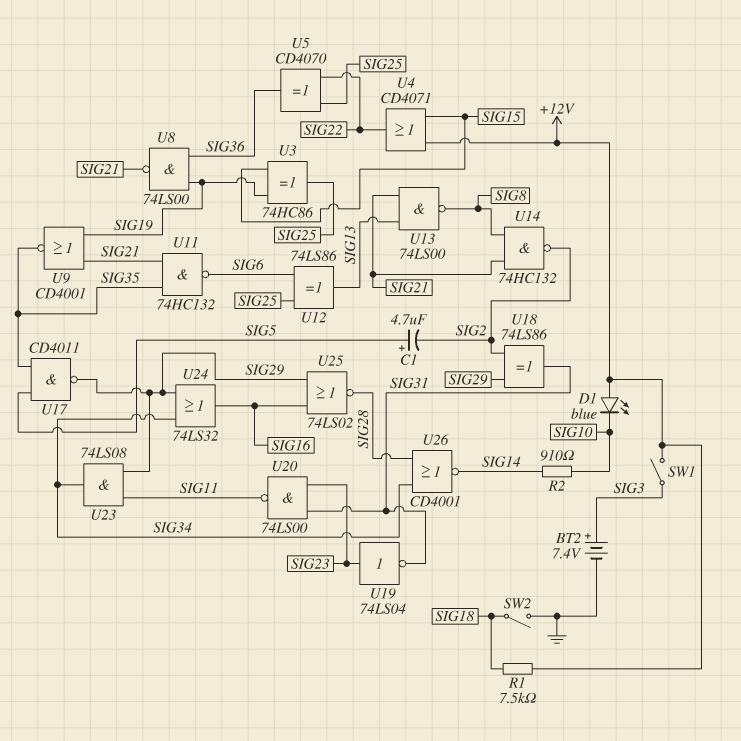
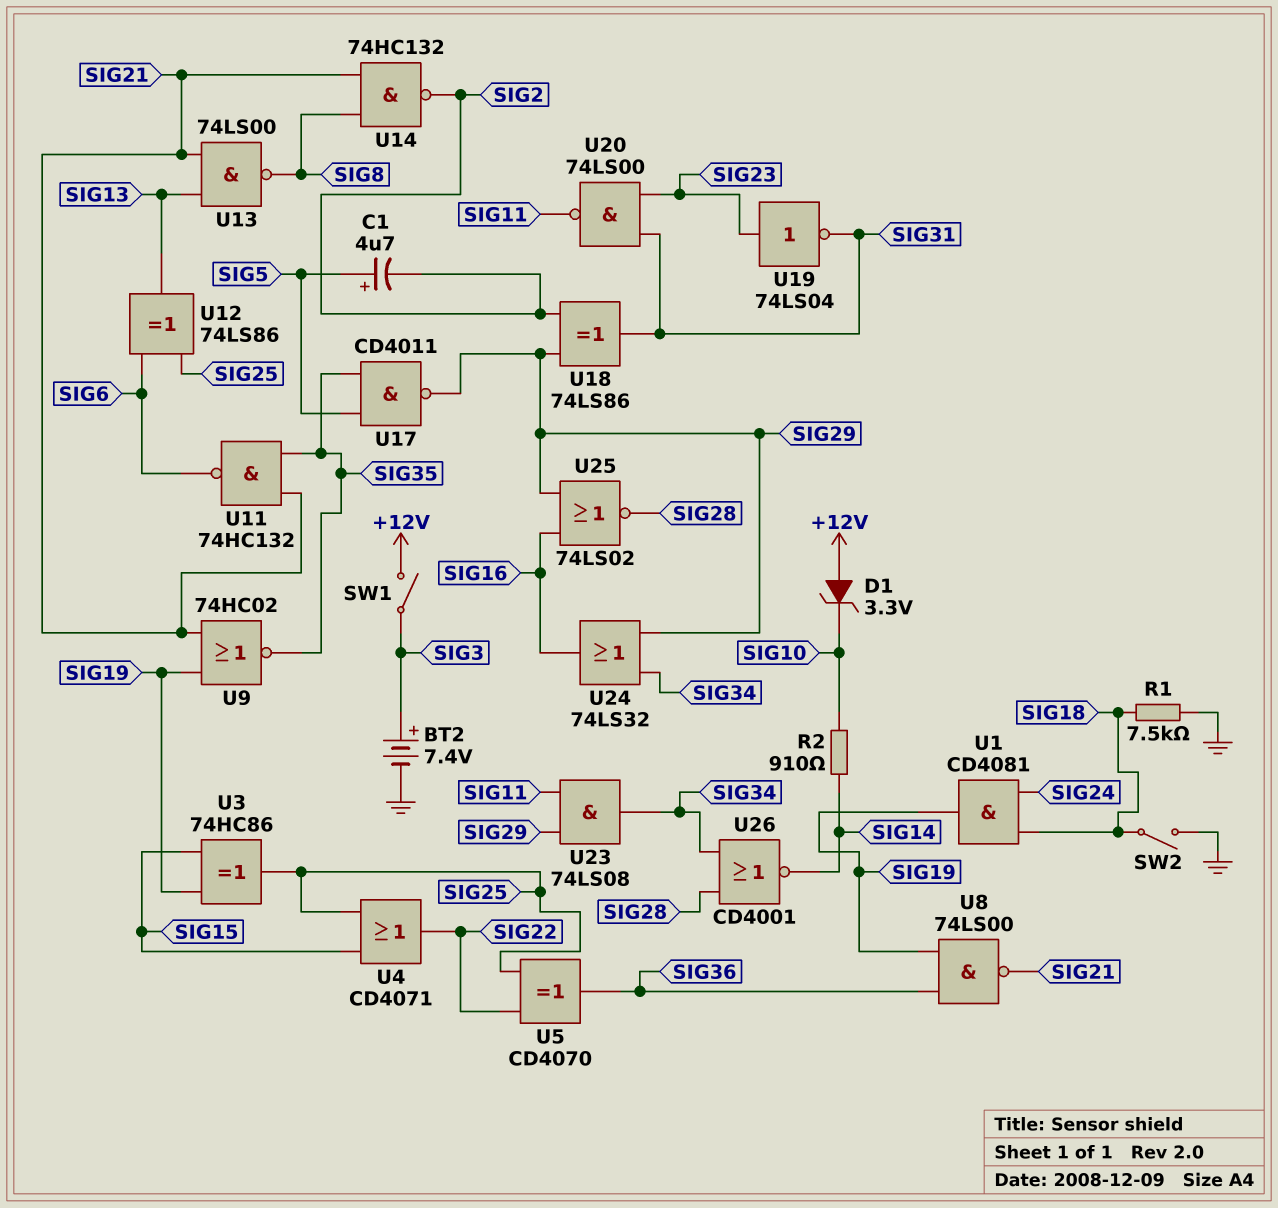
D1: LED blue (A +12V, K SIG10) -> zener 3.3V (A +12V, K SIG10)
R1: 7.5k (+12V, SIG18) -> 7.5k (GND, SIG18)
U1: none -> AND CD4081 (in SIG18, in SIG24, out SIG19)
U4: OR CD4071 (in +12V, in SIG15, out SIG22) -> OR CD4071 (in SIG15, in SIG25, out SIG22)
U9: NOR CD4001 (in SIG19, in SIG21, out SIG35) -> NOR 74HC02 (in SIG19, in SIG21, out SIG35)

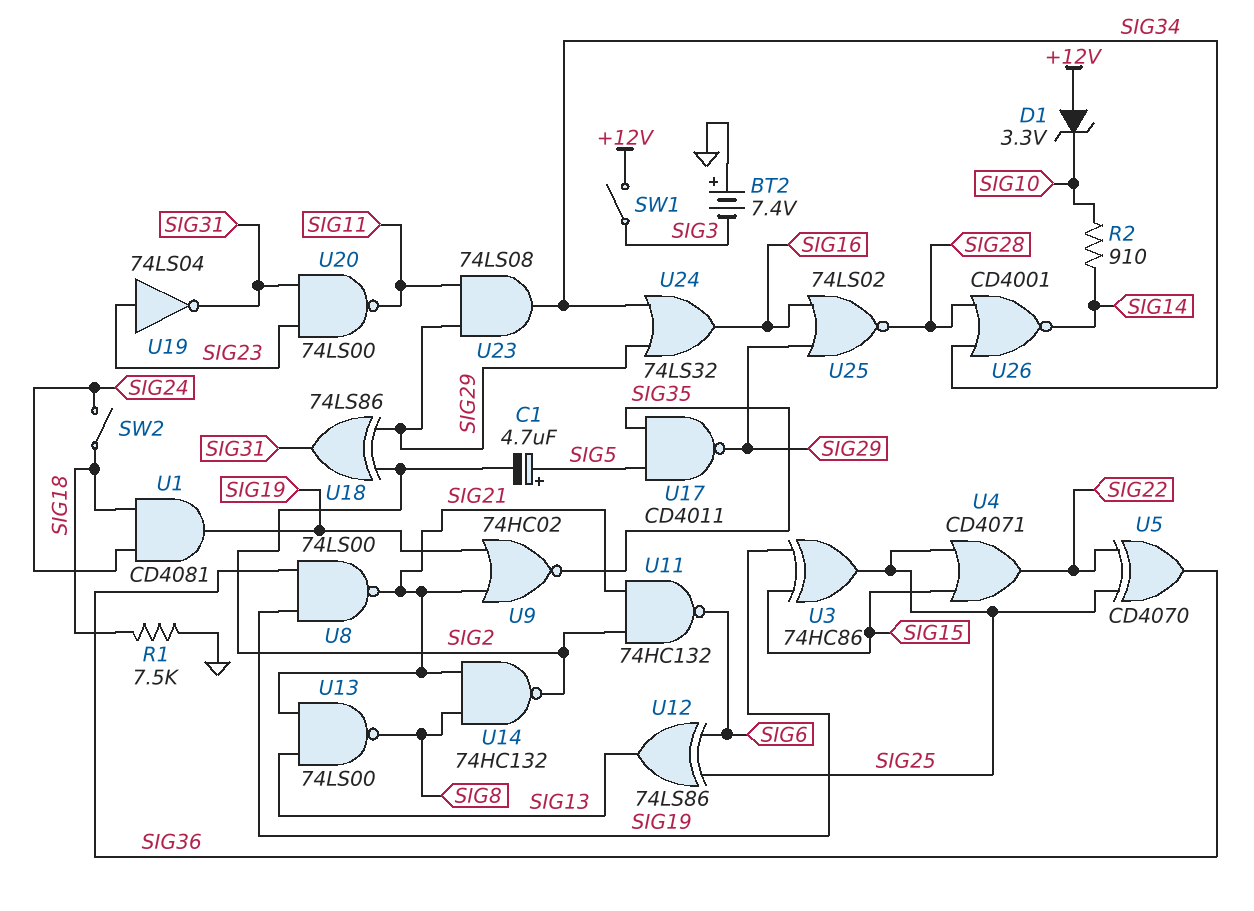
BT2: 7.4V (plus SIG3, minus GND) -> 7.4V (plus GND, minus SIG3)
SW2: switch (GND, SIG18) -> switch (SIG18, SIG24)
U11: NAND 74HC132 (in SIG21, in SIG35, out SIG6) -> NAND 74HC132 (in SIG2, in SIG21, out SIG6)

